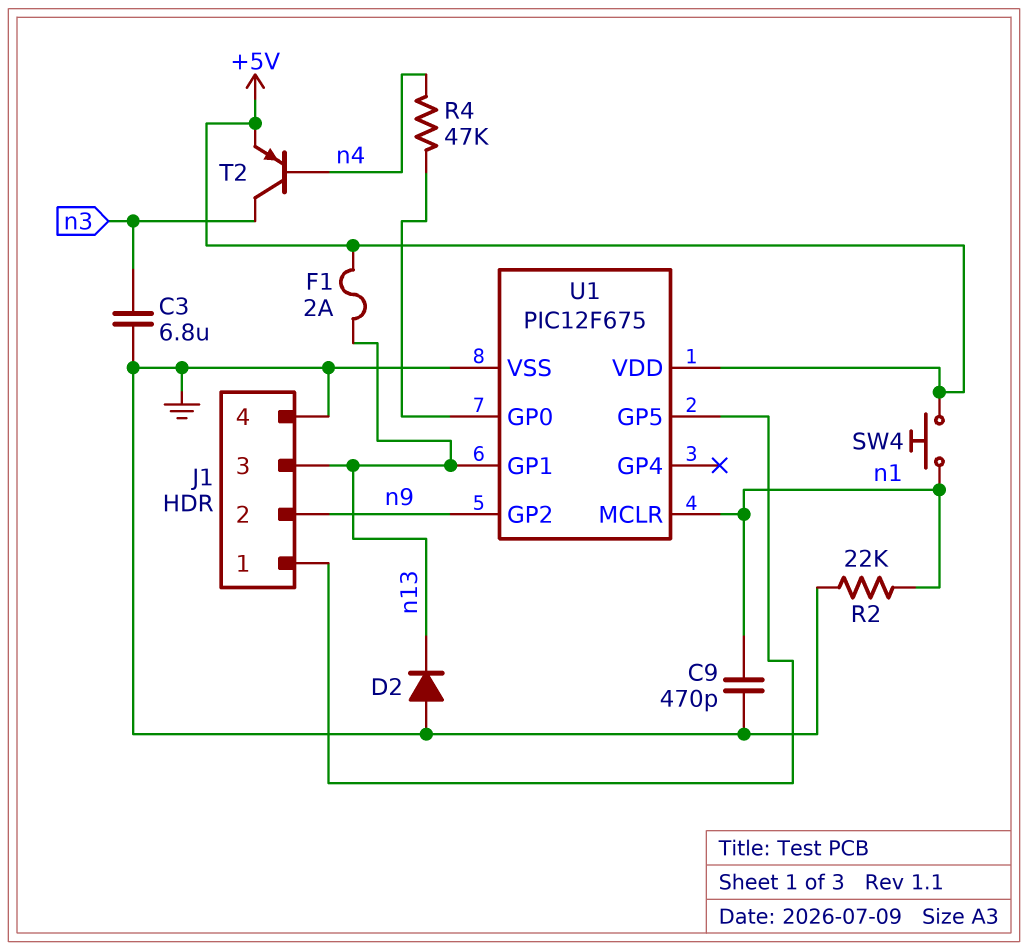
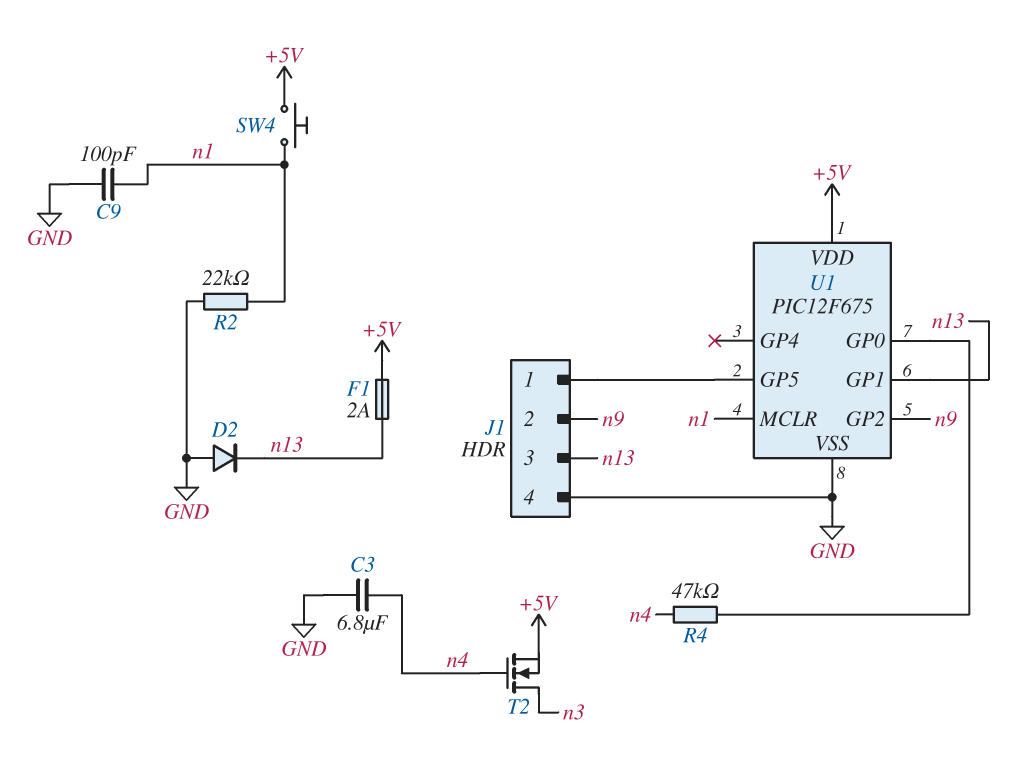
C3: 6.8uF (GND, n3) -> 6.8uF (GND, n4)
C9: 470pF (GND, n1) -> 100pF (GND, n1)
T2: PNP (B n4, C n3, E +5V) -> NMOS (G n4, D n3, S +5V)

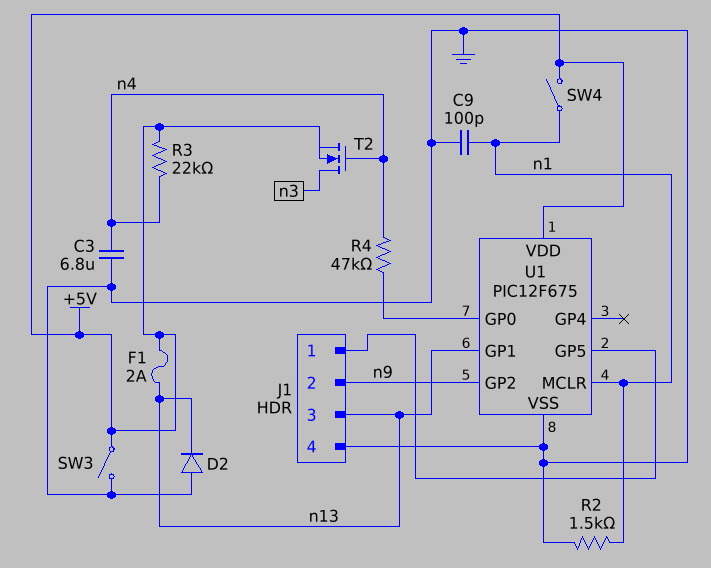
R2: 22k (GND, n1) -> 1.5k (GND, n1)
R3: none -> 22k (+5V, n4)
SW3: none -> switch (+5V, GND)
SW4: button (+5V, n1) -> switch (+5V, n1)

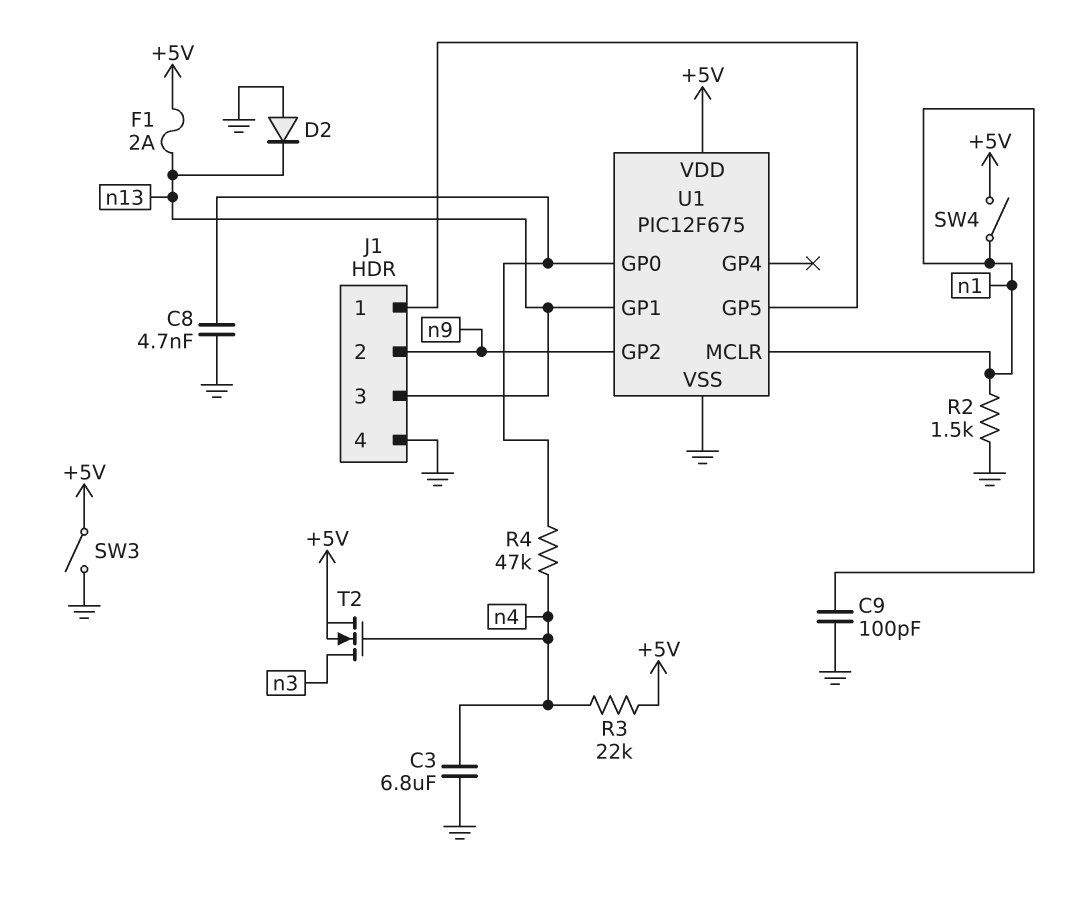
C8: none -> 4.7nF (GND, U1/GP0)

